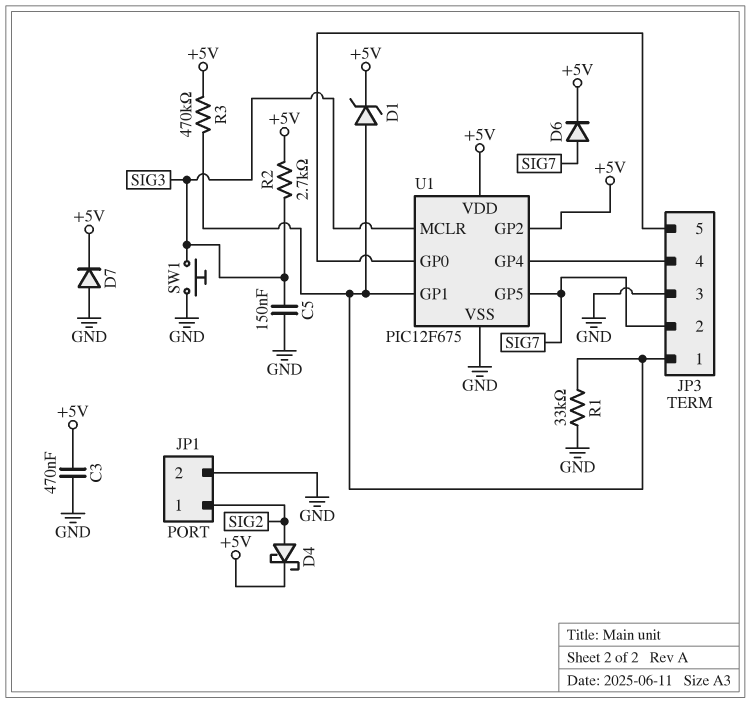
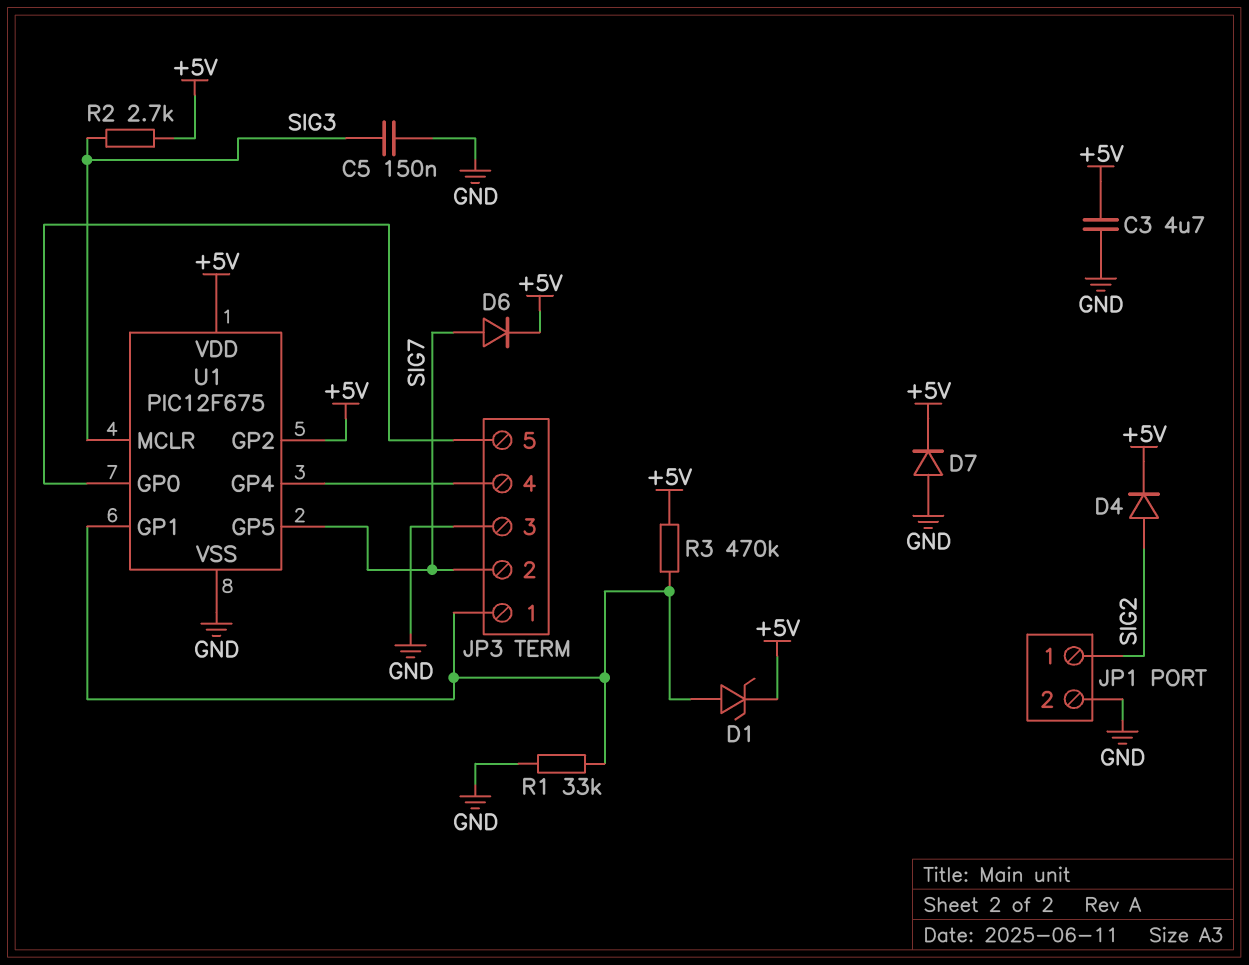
C3: 470nF (+5V, GND) -> 4.7uF (+5V, GND)
D4: schottky (A SIG2, K +5V) -> diode (A SIG2, K +5V)
SW1: button (GND, SIG3) -> none

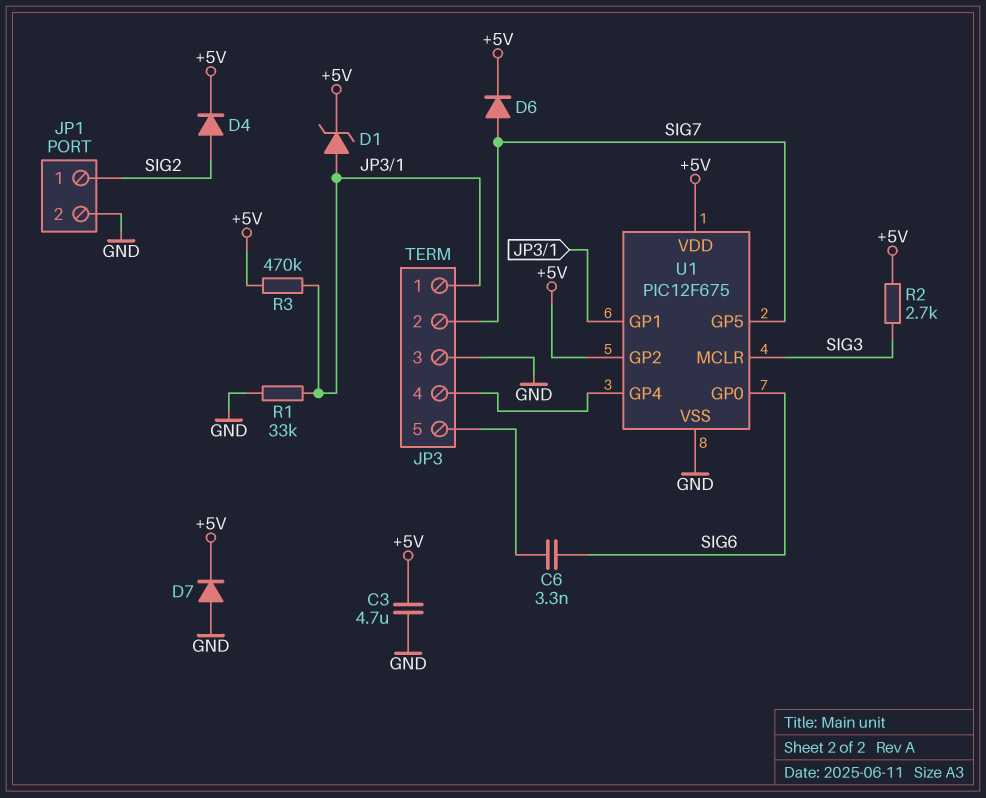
C5: 150nF (GND, SIG3) -> none
C6: none -> 3.3nF (JP3/5, SIG6)
U1 pin GP0: JP3/5 -> SIG6

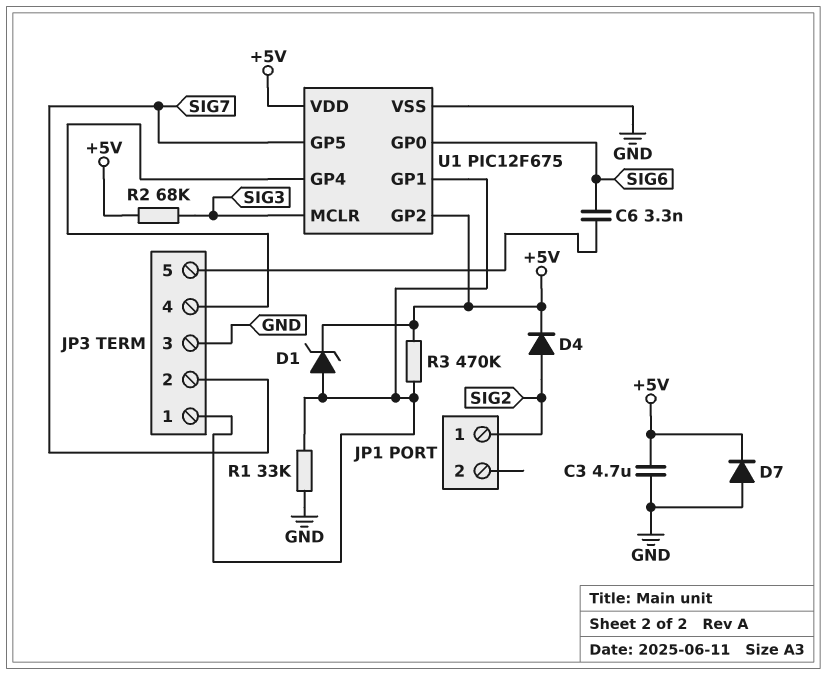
D6: diode (A SIG7, K +5V) -> none
JP1 pin 2: GND -> none
R2: 2.7k (+5V, SIG3) -> 68k (+5V, SIG3)

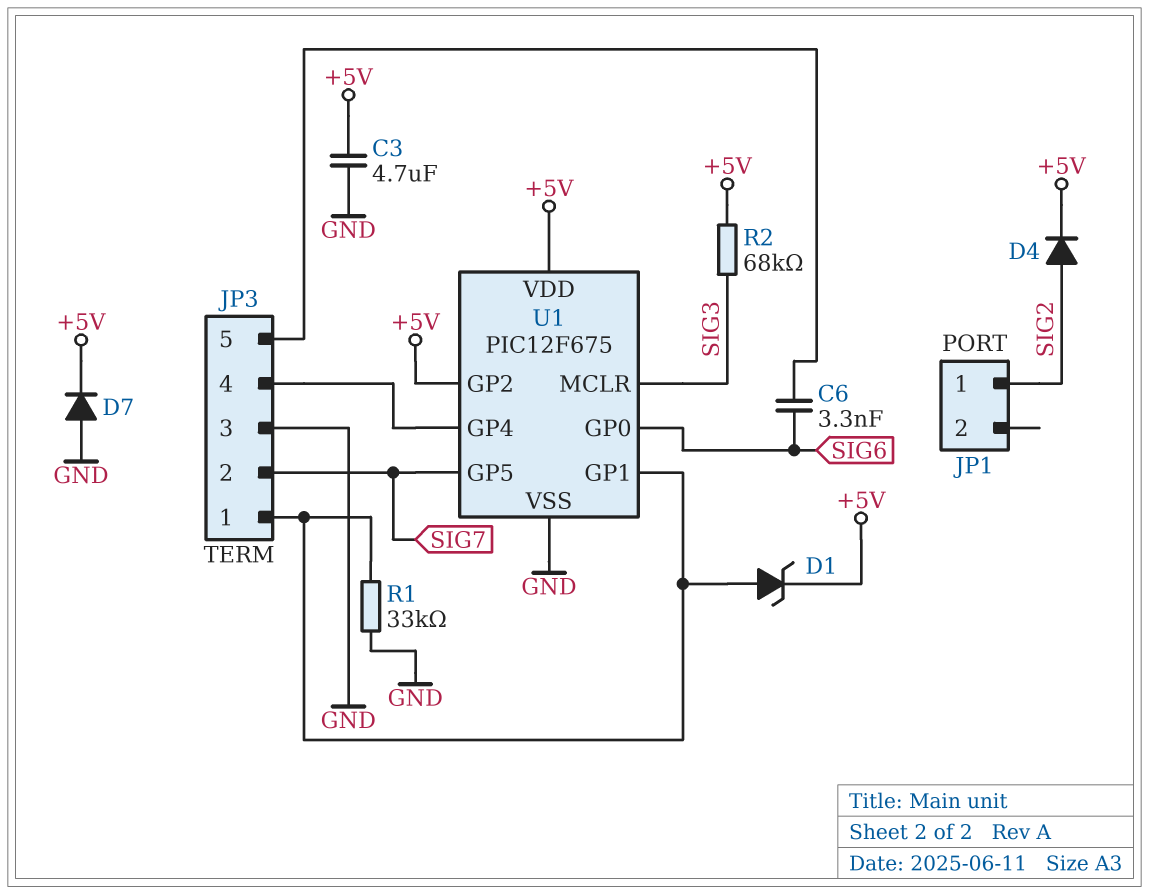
R3: 470k (+5V, JP3/1) -> none

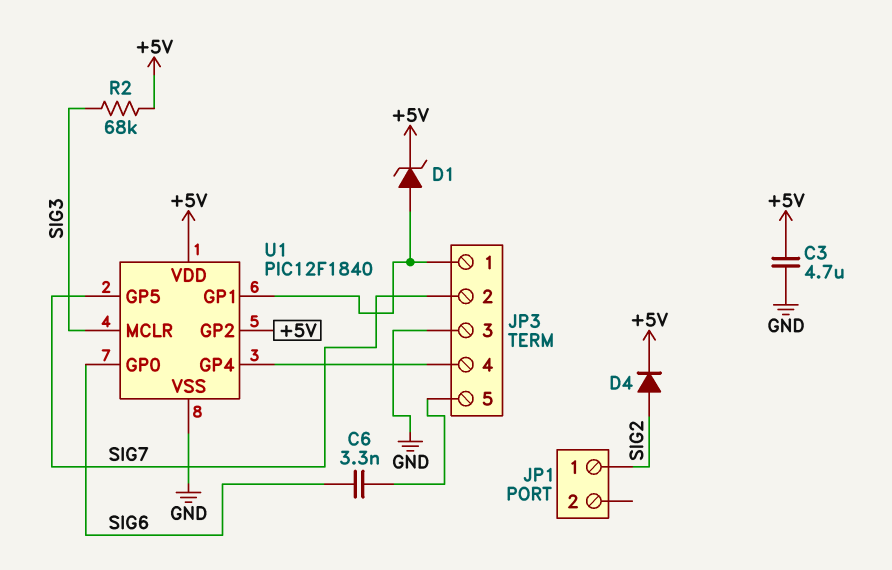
D7: diode (A GND, K +5V) -> none
R1: 33k (GND, JP3/1) -> none
U1: PIC12F675 -> PIC12F1840

